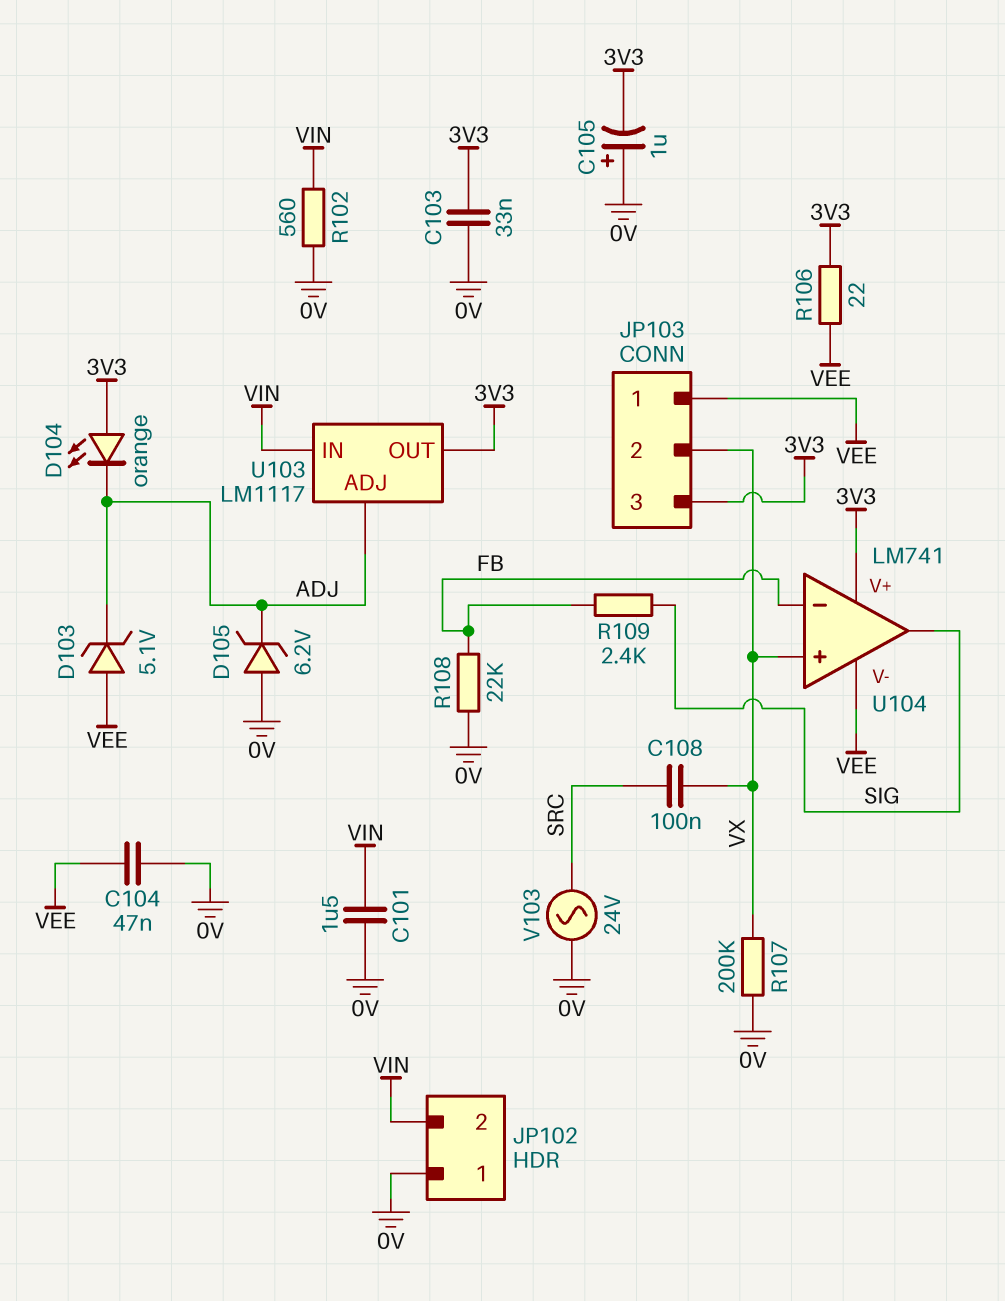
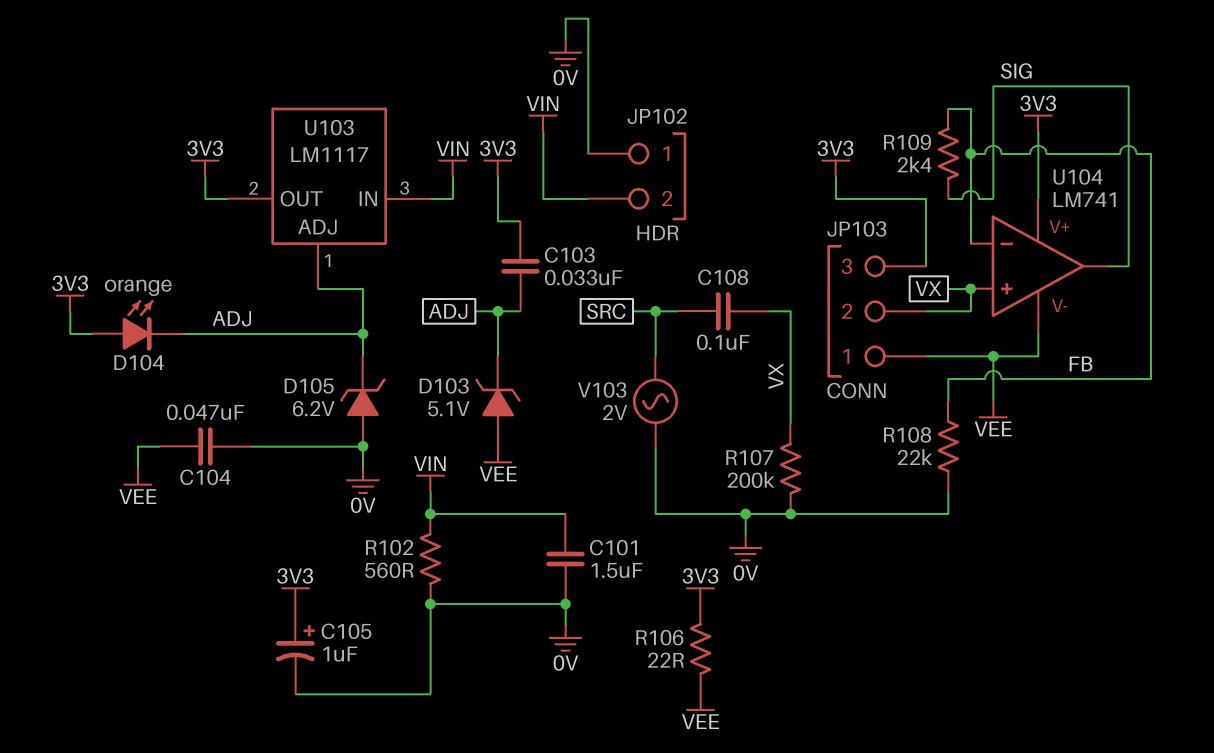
C103: 33nF (0V, 3V3) -> 33nF (3V3, ADJ)
C105: 1uF (plus 0V, minus 3V3) -> 1uF (plus 3V3, minus 0V)
V103: AC 24V (0V, SRC) -> AC 2V (0V, SRC)

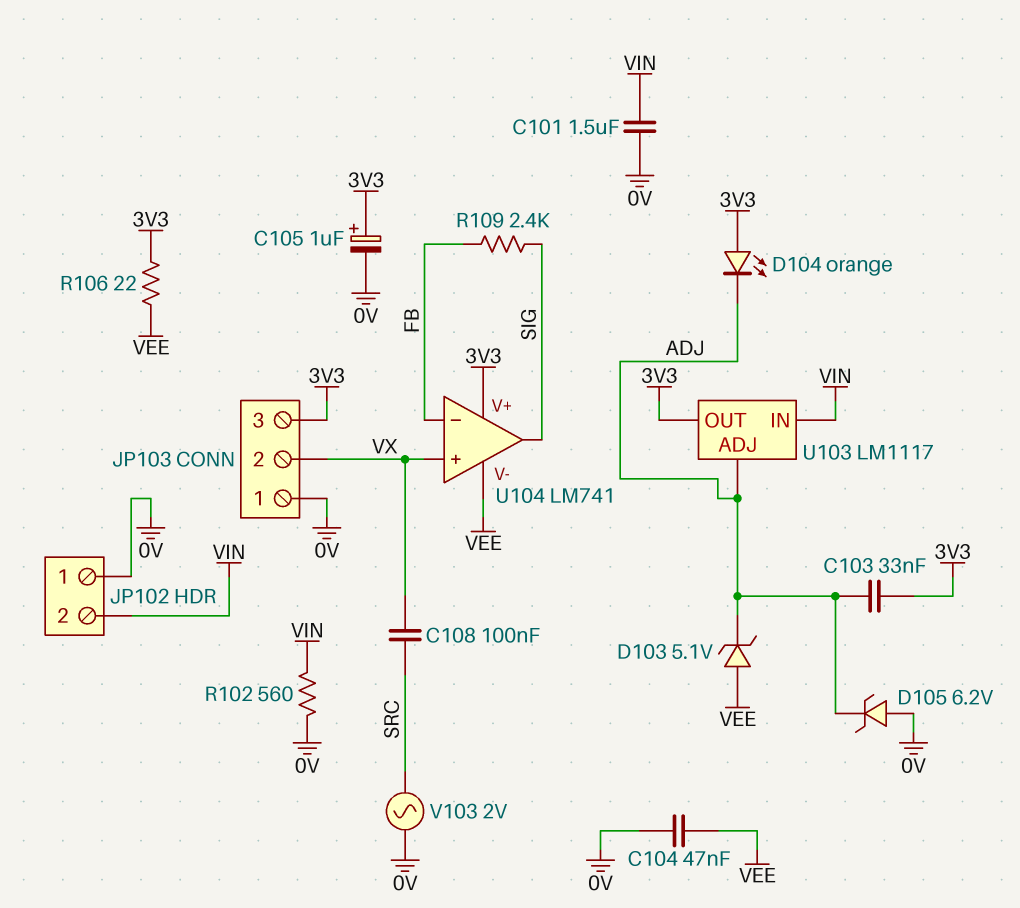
JP103 pin 1: VEE -> 0V
R107: 200k (0V, VX) -> none
R108: 22k (0V, FB) -> none

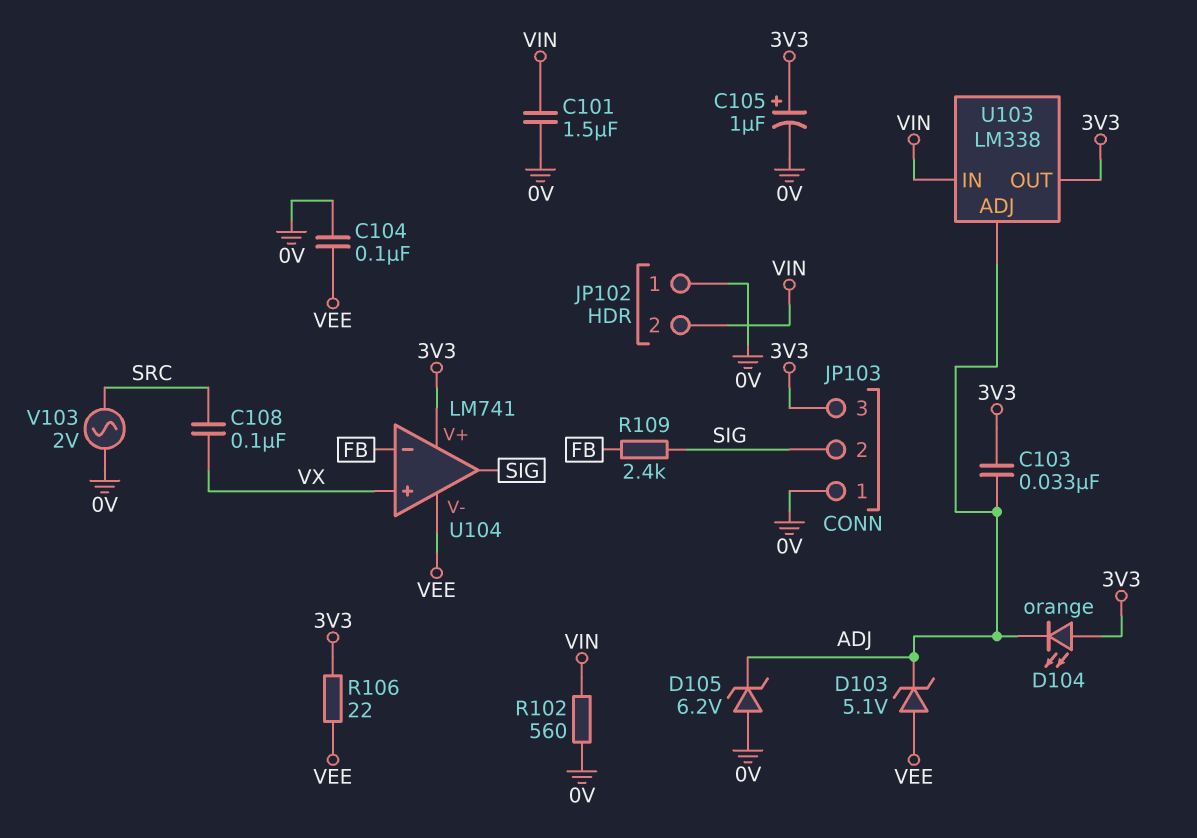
C104: 47nF (0V, VEE) -> 100nF (0V, VEE)
JP103 pin 2: VX -> SIG
U103: LM1117 -> LM338

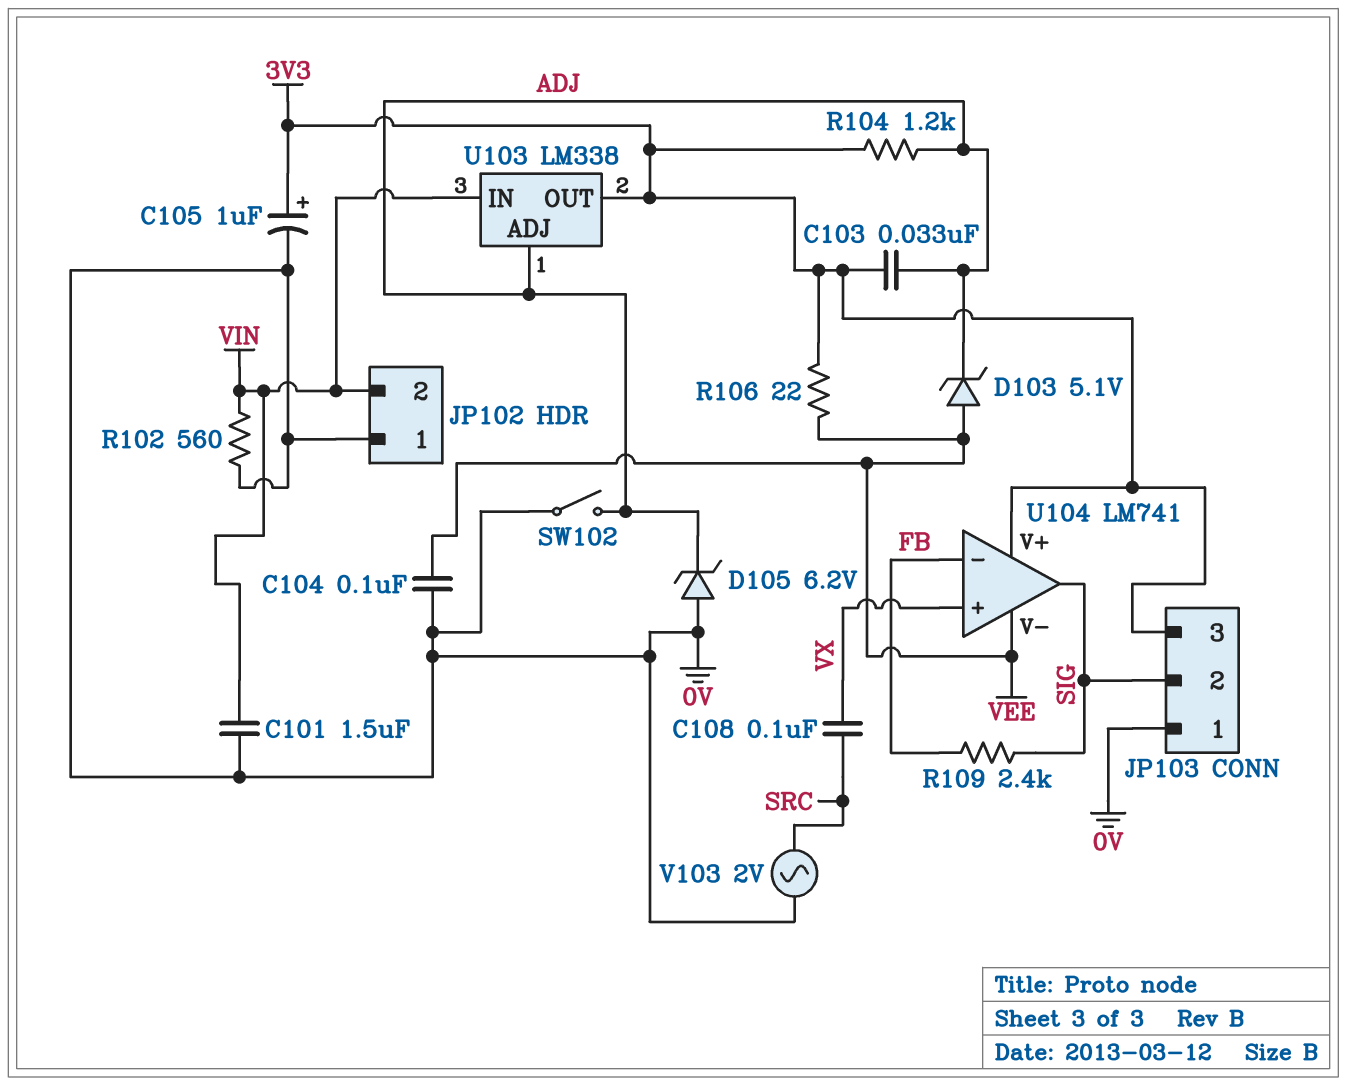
D104: LED orange (A 3V3, K ADJ) -> none
R104: none -> 1.2k (3V3, ADJ)
SW102: none -> switch (0V, ADJ)

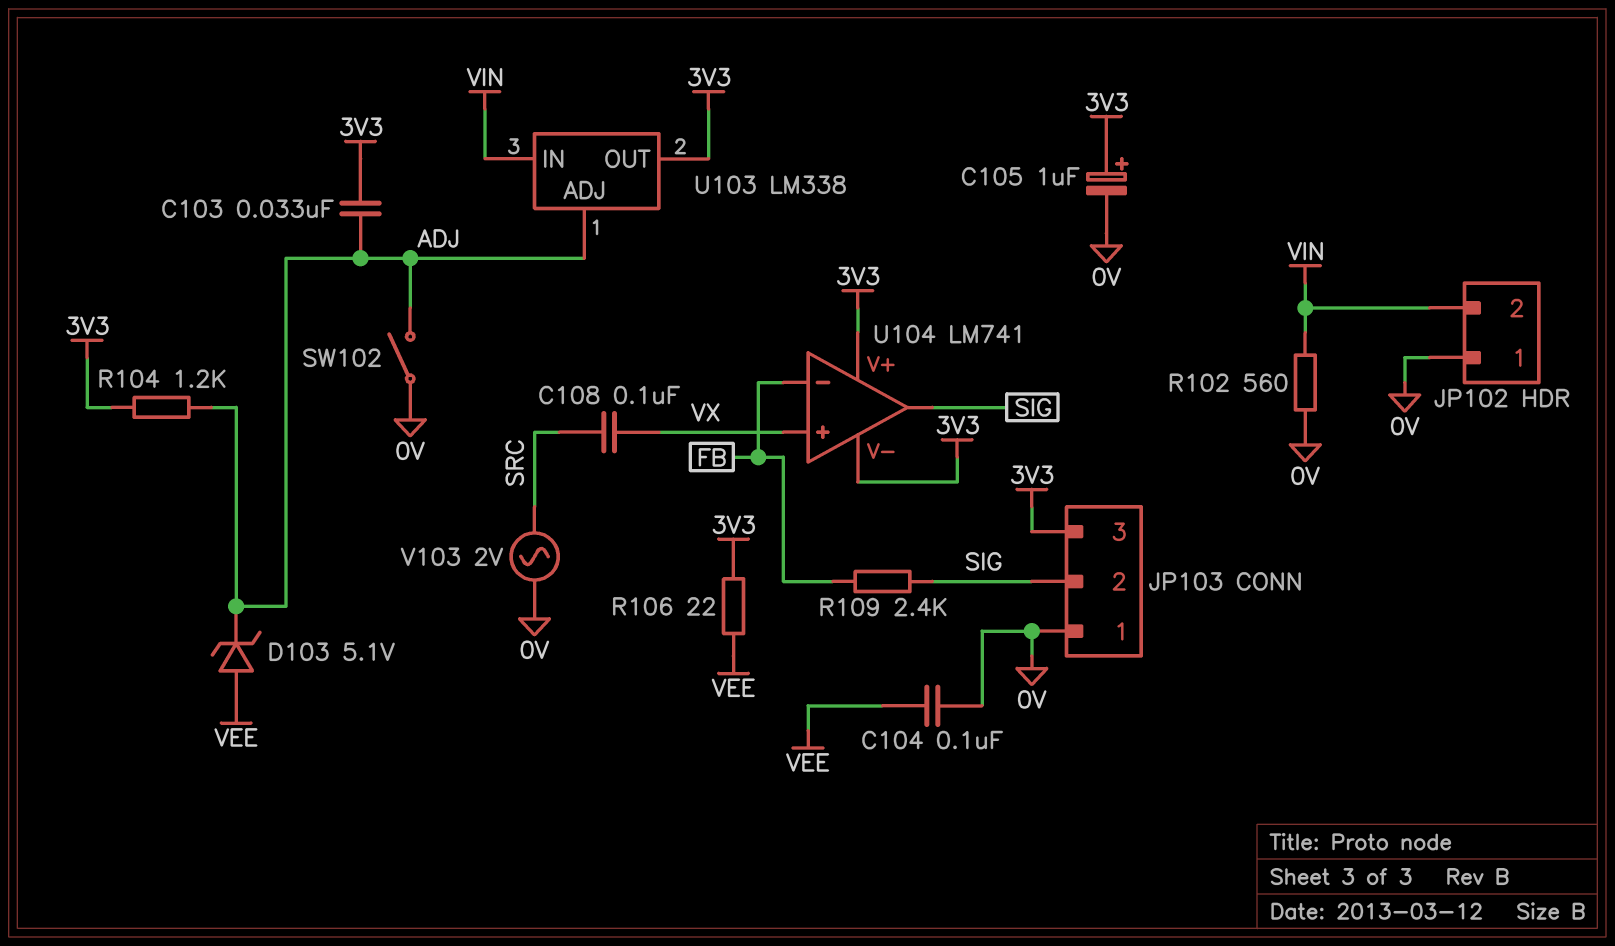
C101: 1.5uF (0V, VIN) -> none
D105: zener 6.2V (A 0V, K ADJ) -> none
U104 pin V-: VEE -> 3V3

